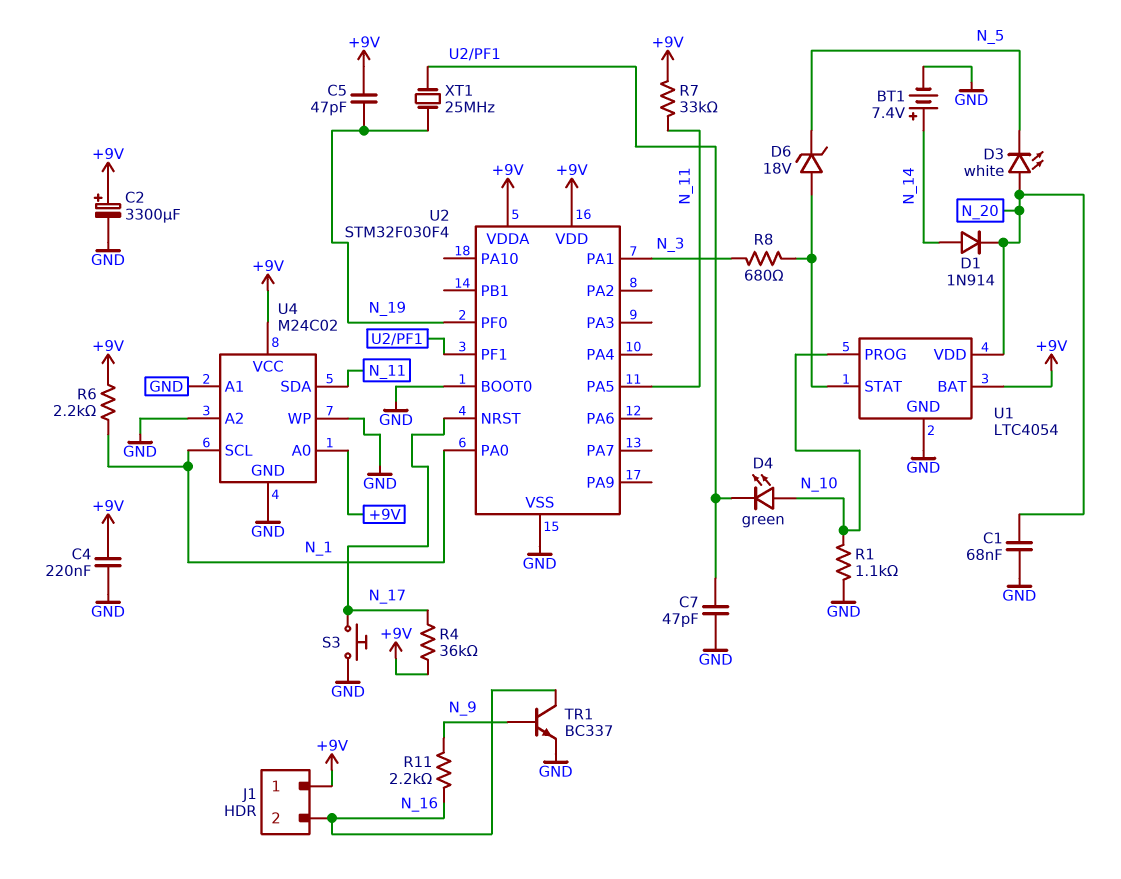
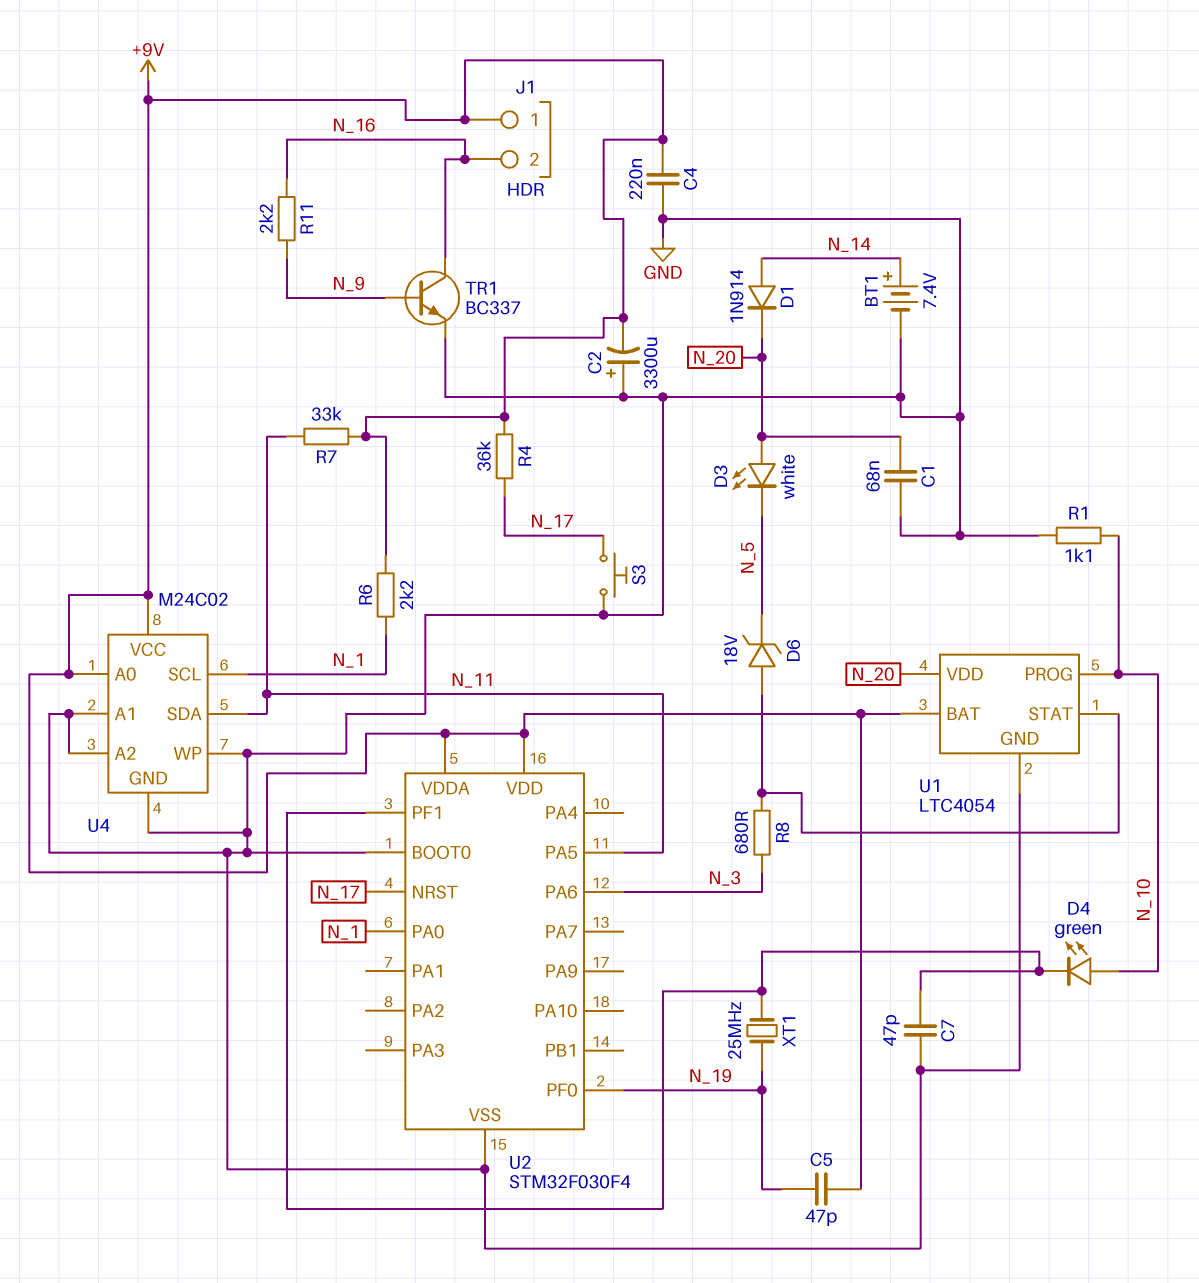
C2: 3300uF (plus +9V, minus GND) -> 3300uF (plus GND, minus +9V)
U2 pin PA1: N_3 -> none
U2 pin PA6: none -> N_3

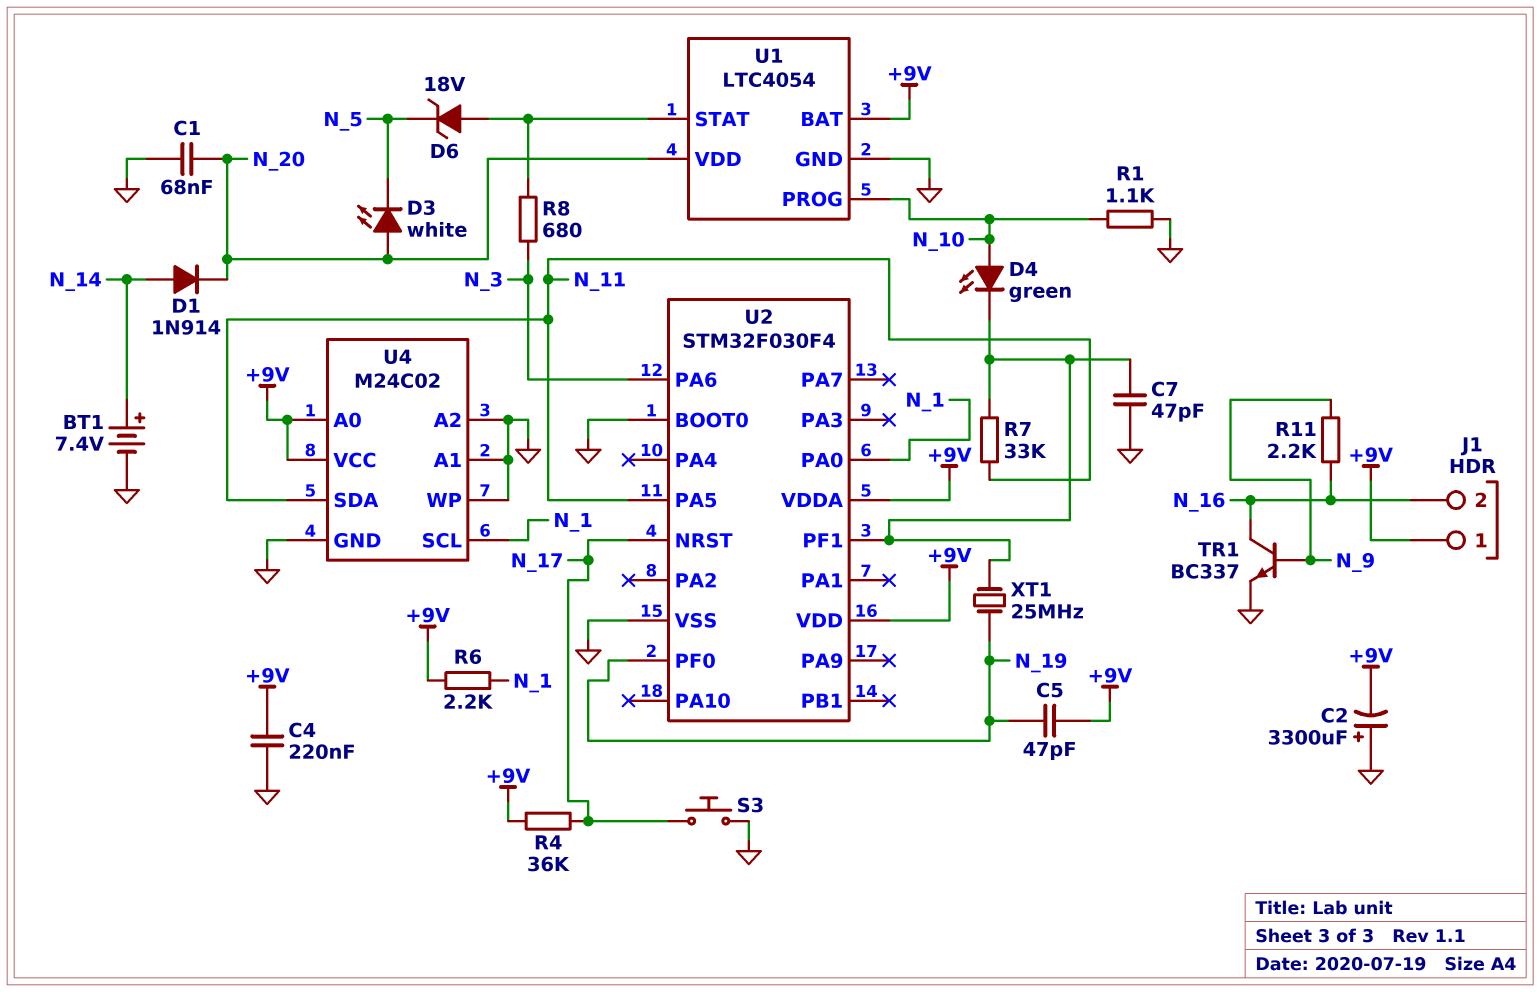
R7: 33k (+9V, N_11) -> 33k (N_11, U2/PF1)

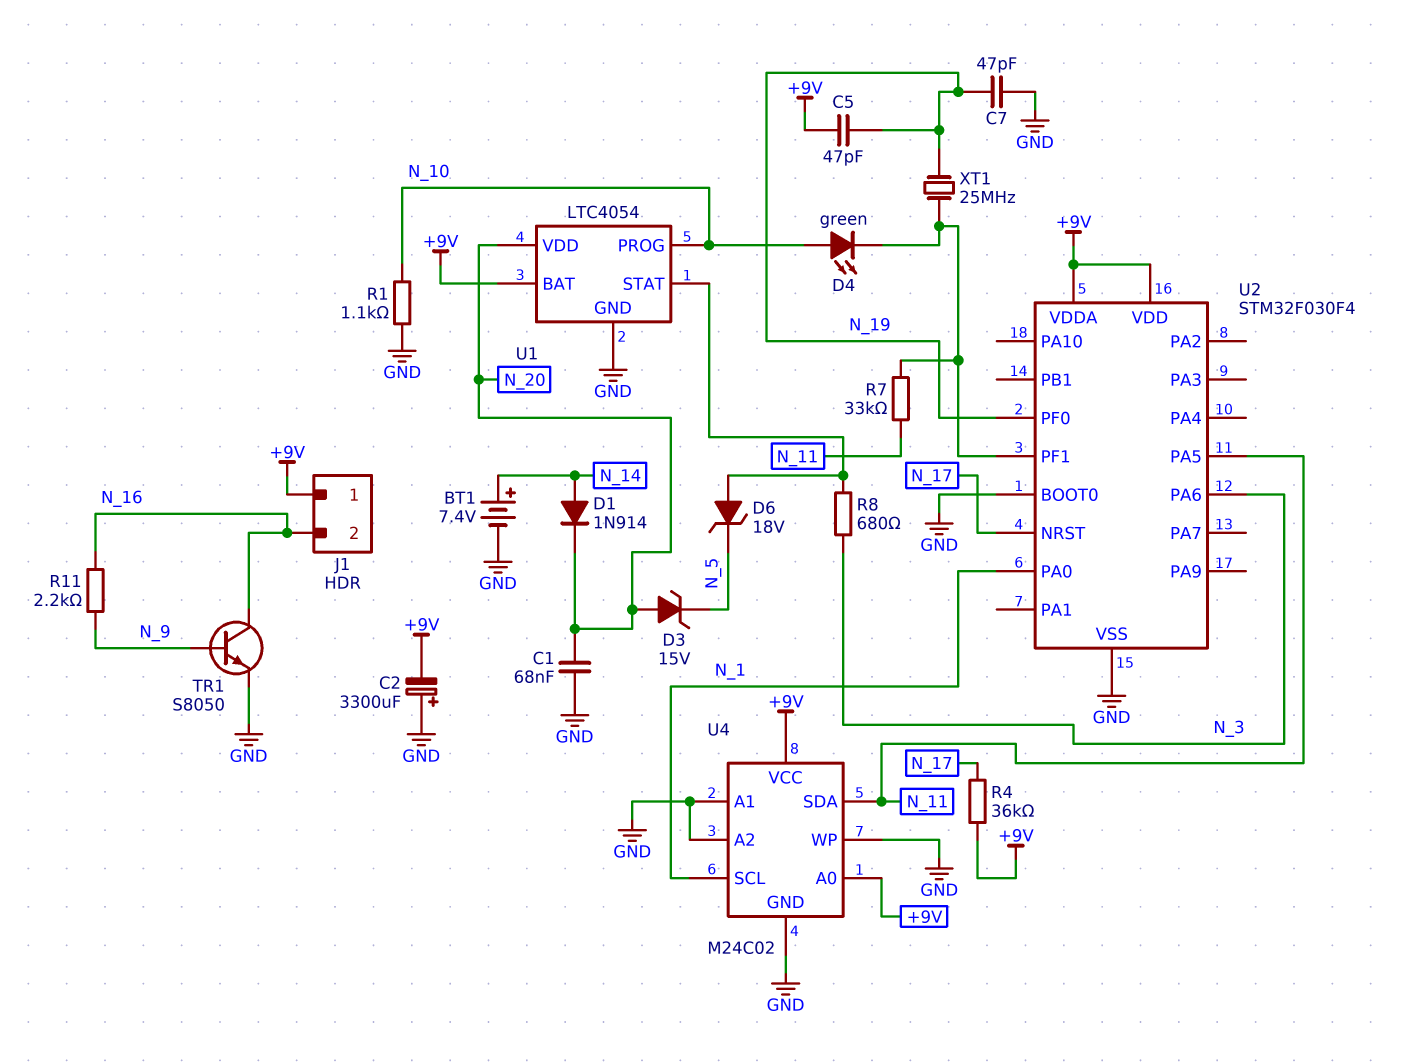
C4: 220nF (+9V, GND) -> none
C7: 47pF (GND, U2/PF1) -> 47pF (GND, N_19)
D3: LED white (A N_20, K N_5) -> zener 15V (A N_20, K N_5)
R6: 2.2k (+9V, N_1) -> none
S3: button (GND, N_17) -> none
TR1: NPN BC337 (B N_9, C N_16, E GND) -> NPN S8050 (B N_9, C N_16, E GND)

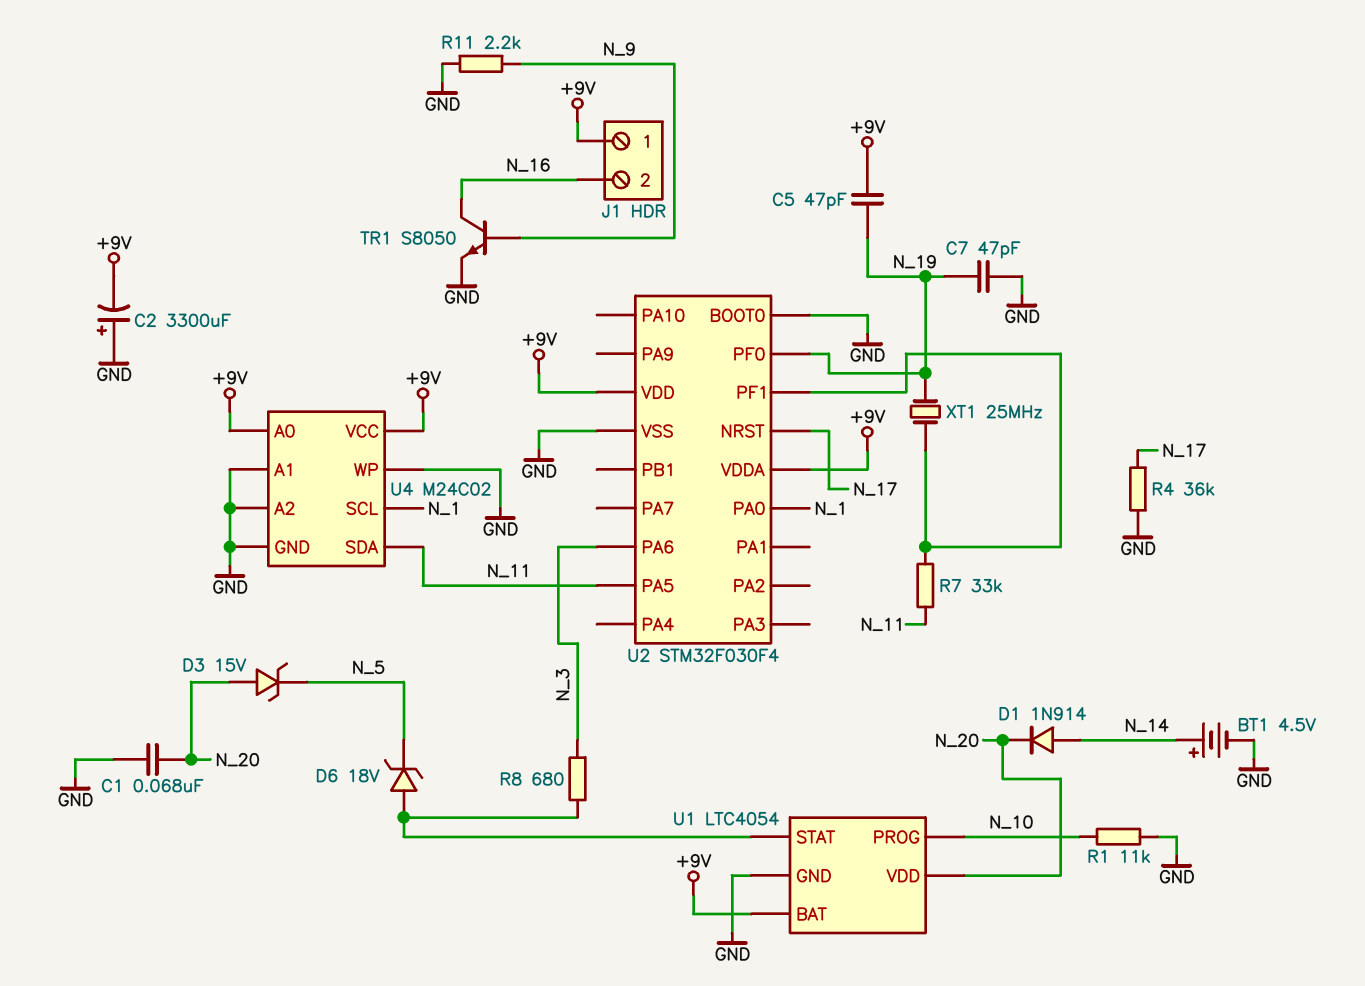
BT1: 7.4V (plus N_14, minus GND) -> 4.5V (plus N_14, minus GND)
D4: LED green (A N_10, K U2/PF1) -> none
R1: 1.1k (GND, N_10) -> 11k (GND, N_10)
R4: 36k (+9V, N_17) -> 36k (GND, N_17)
R11: 2.2k (N_9, N_16) -> 2.2k (GND, N_9)

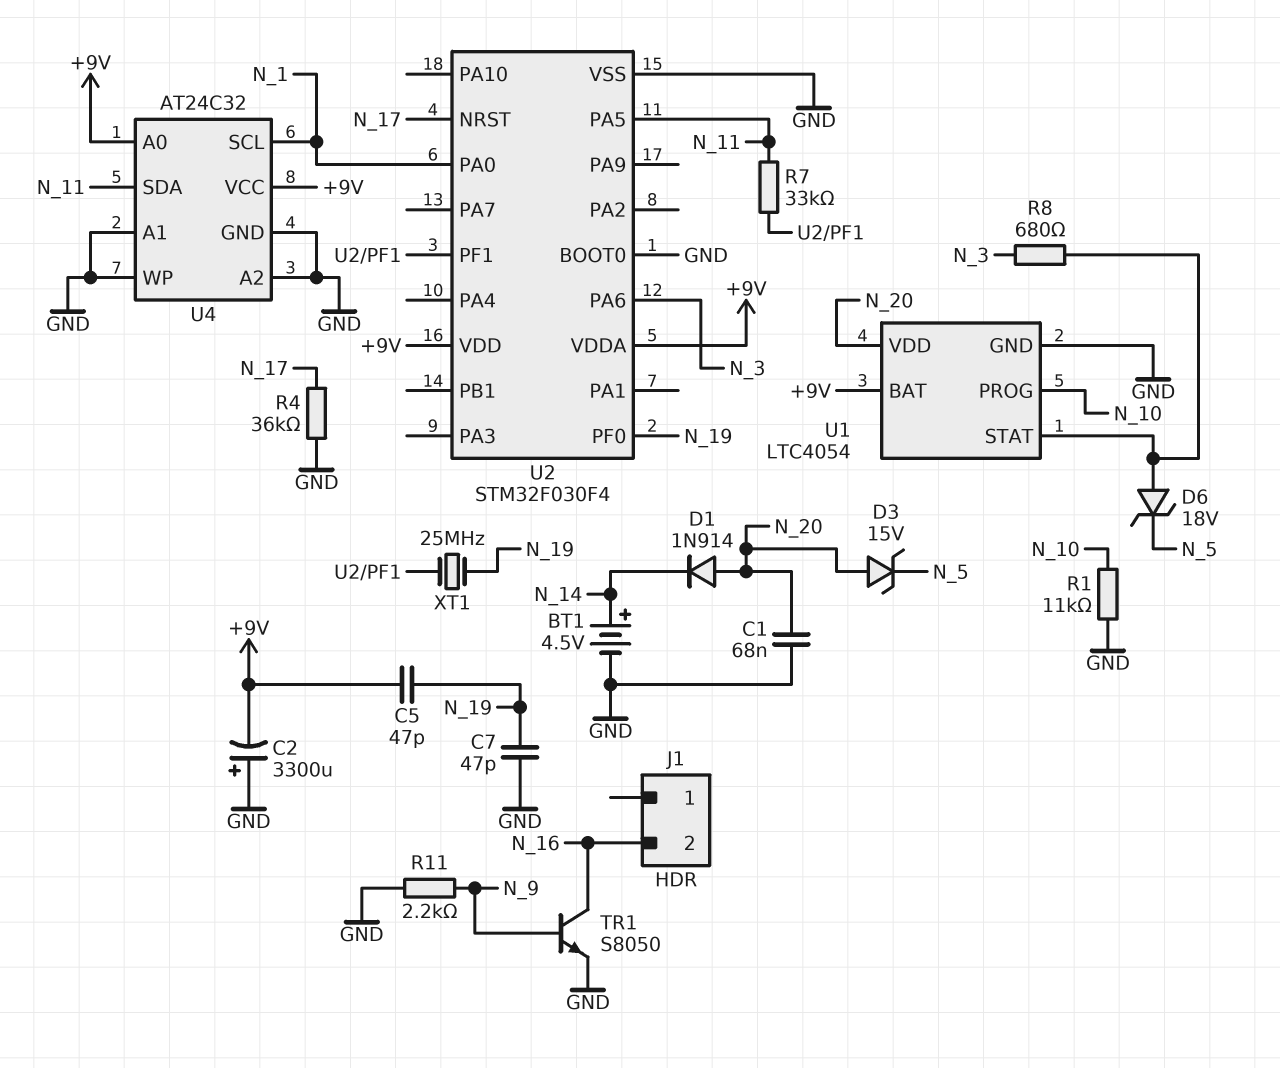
D1: diode 1N914 (A N_14, K N_20) -> diode 1N914 (A N_20, K N_14)
J1 pin 1: +9V -> none
U4: M24C02 -> AT24C32

